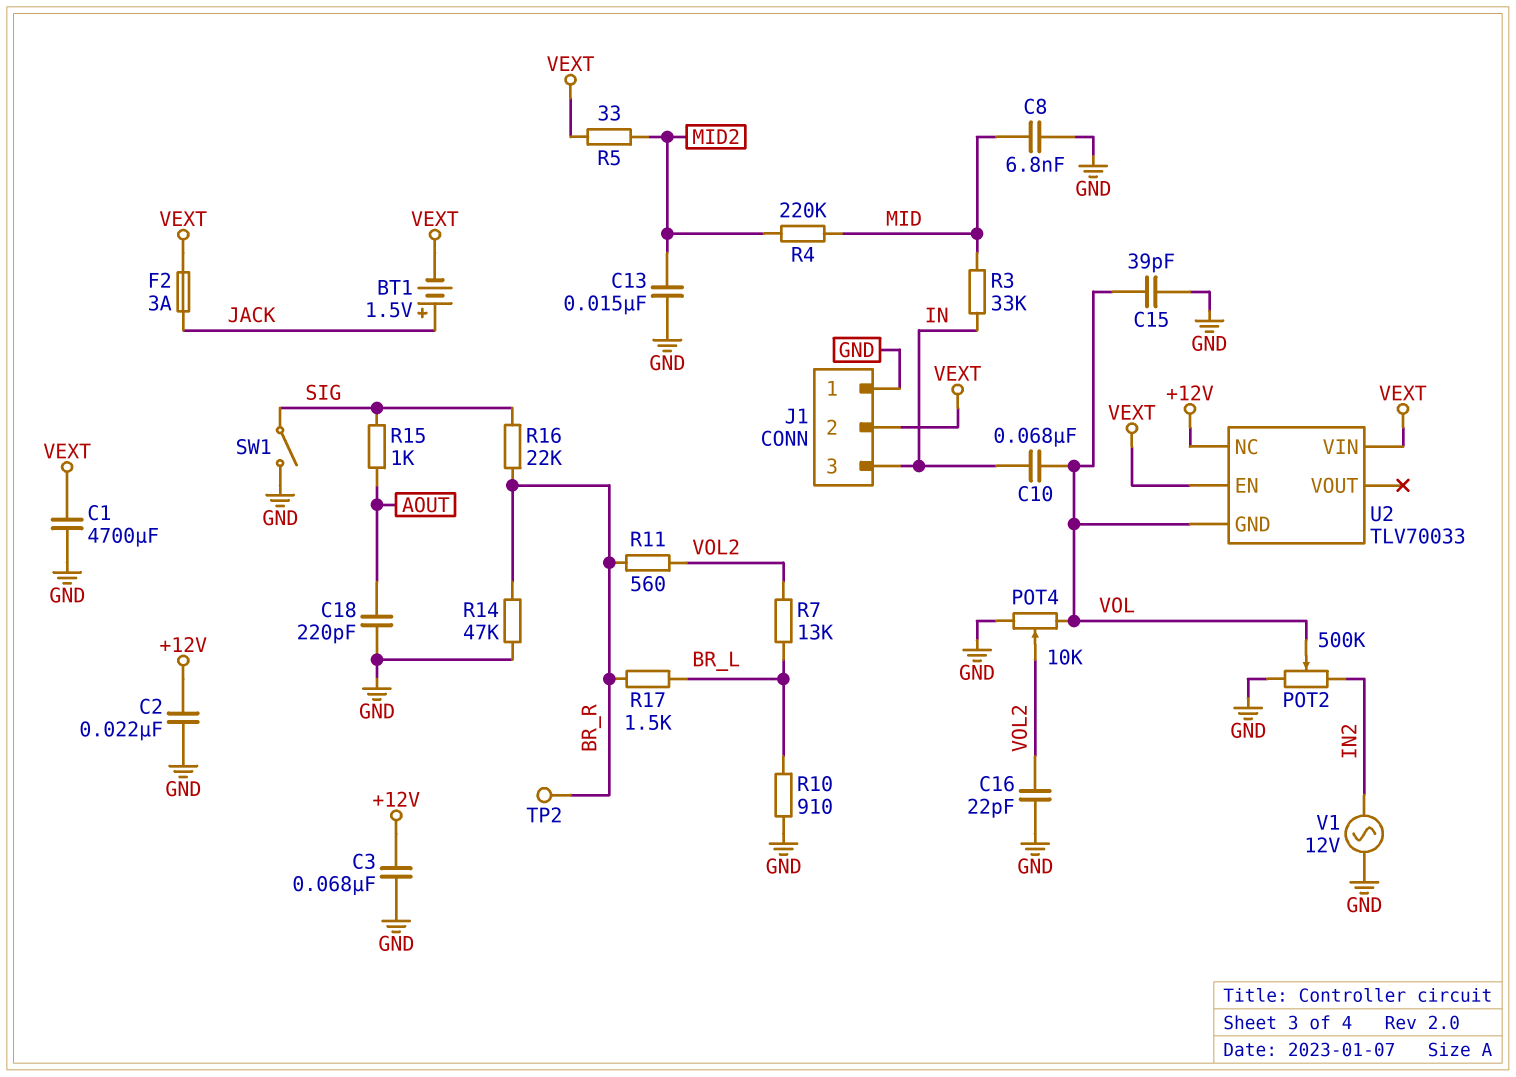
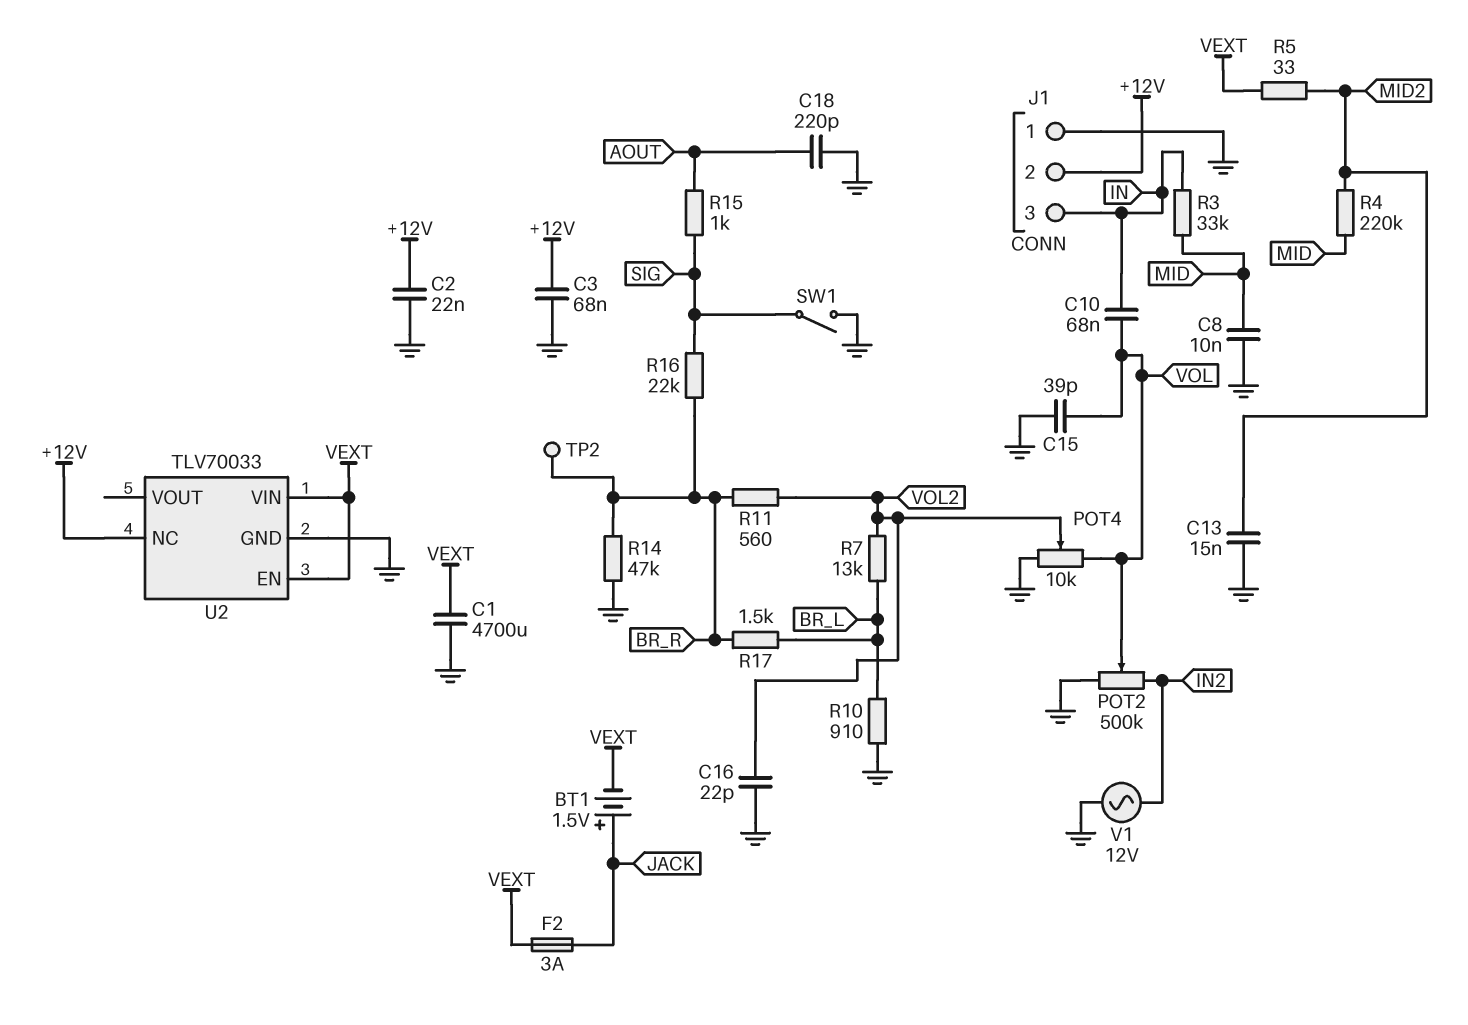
C8: 6.8nF (GND, MID) -> 10nF (GND, MID)
J1 pin 2: VEXT -> +12V
U2 pin GND: VOL -> GND

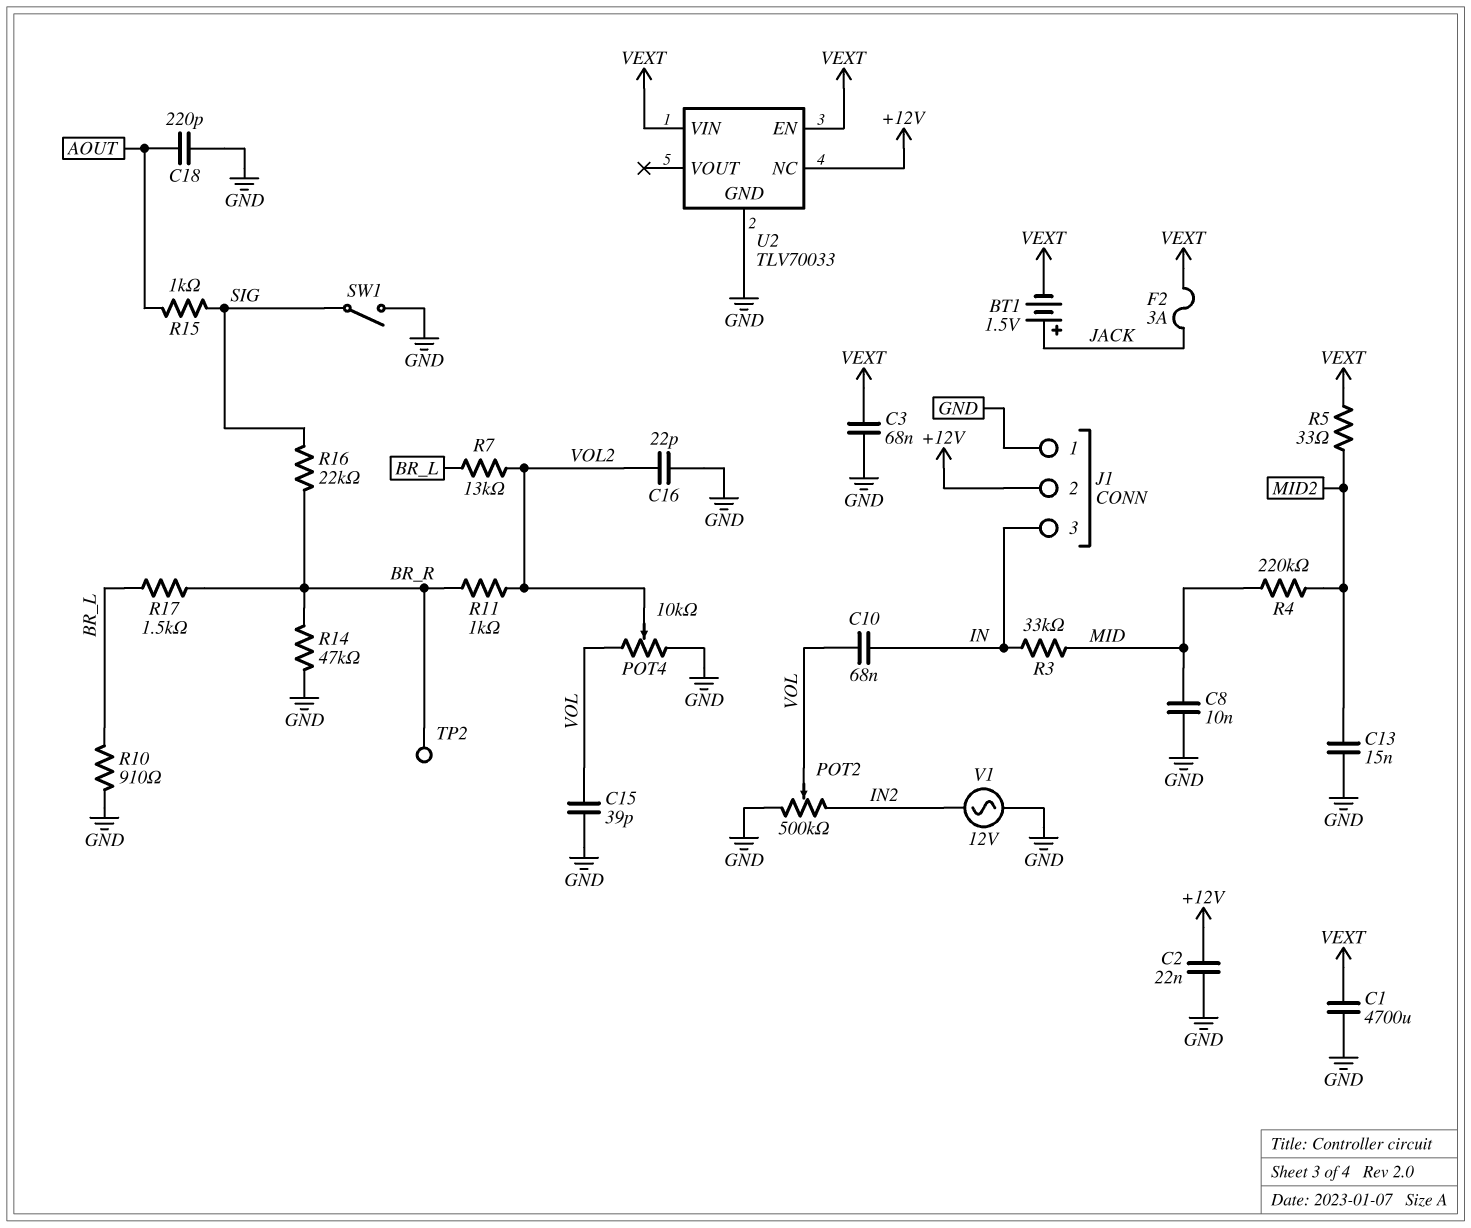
C3: 68nF (+12V, GND) -> 68nF (GND, VEXT)
R11: 560 (BR_R, VOL2) -> 1k (BR_R, VOL2)

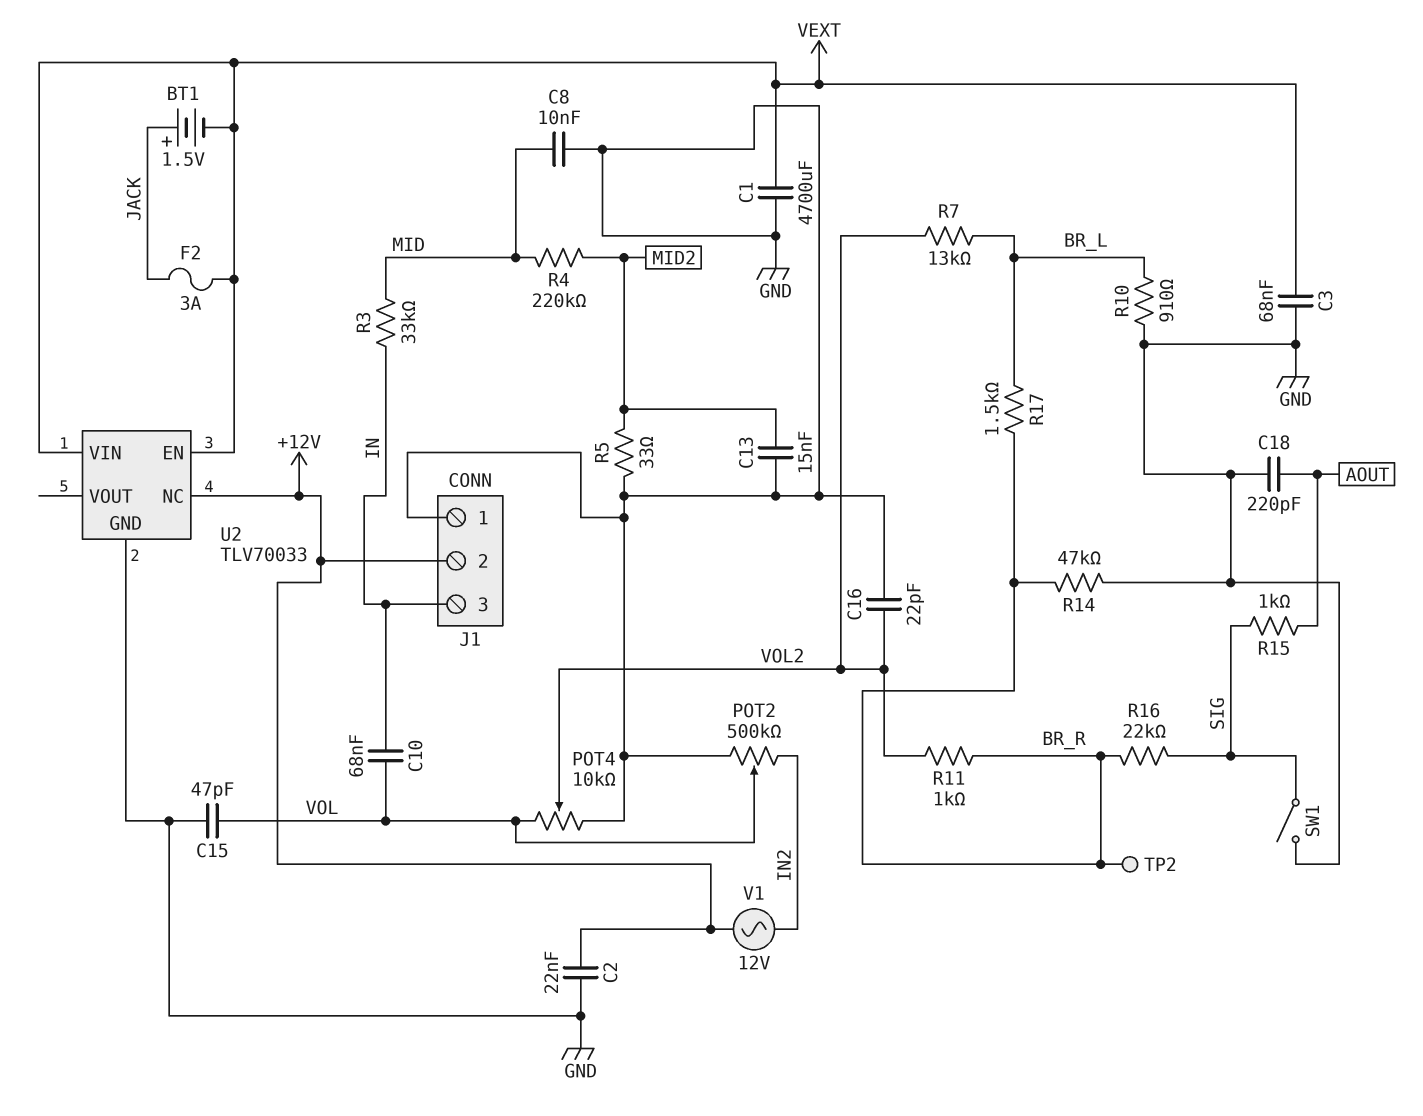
C15: 39pF (GND, VOL) -> 47pF (GND, VOL)
R5: 33 (MID2, VEXT) -> 33 (GND, MID2)
V1: AC 12V (GND, IN2) -> AC 12V (+12V, IN2)

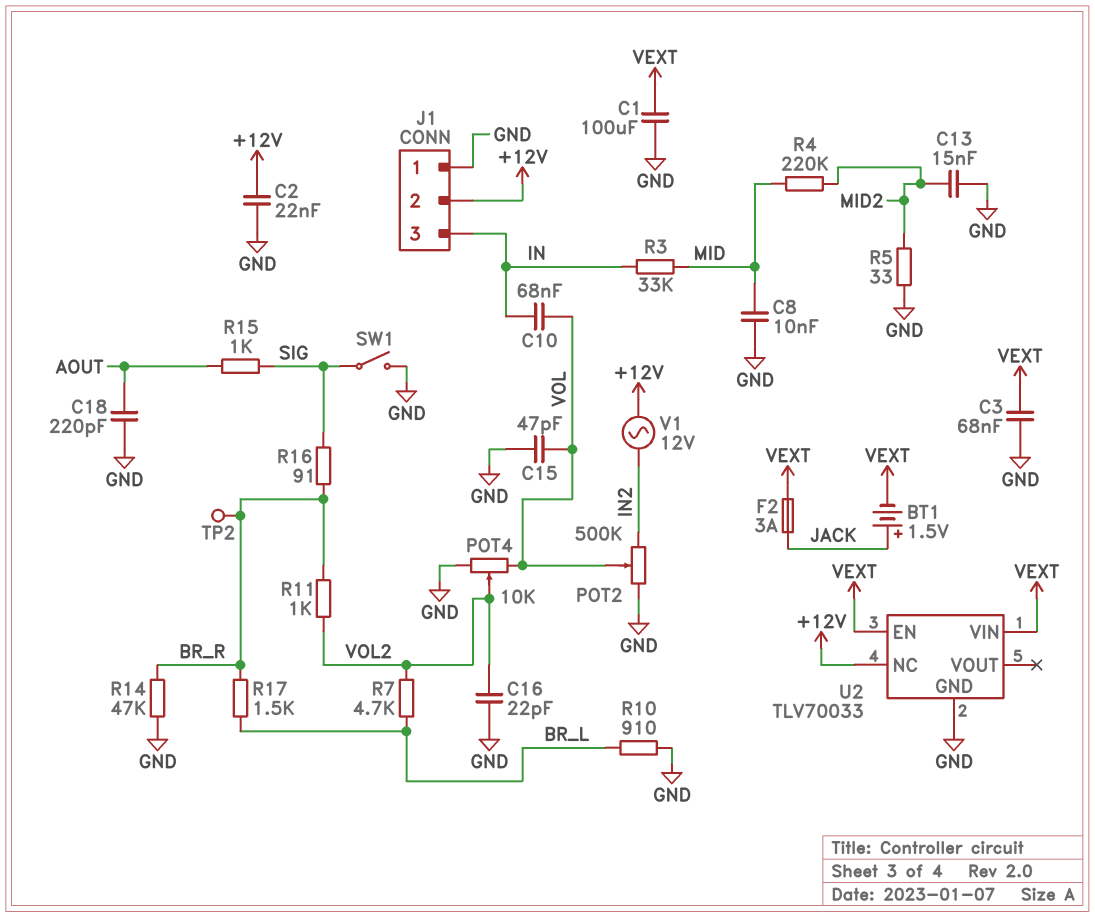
C1: 4700uF (GND, VEXT) -> 100uF (GND, VEXT)
R7: 13k (BR_L, VOL2) -> 4.7k (BR_L, VOL2)
R16: 22k (BR_R, SIG) -> 91 (BR_R, SIG)

